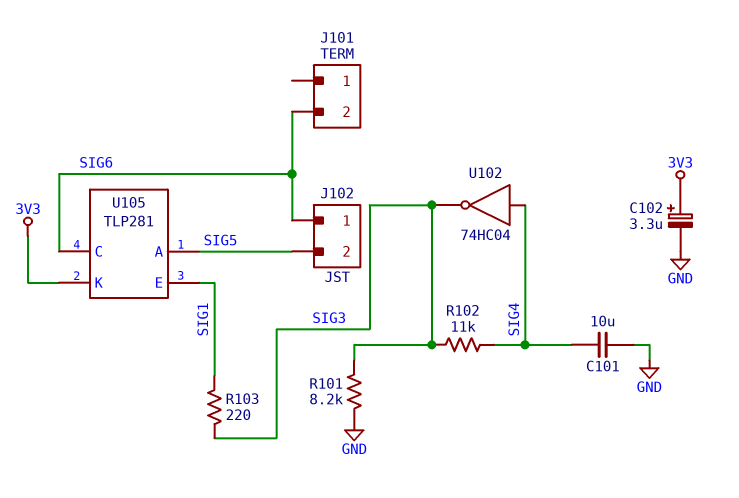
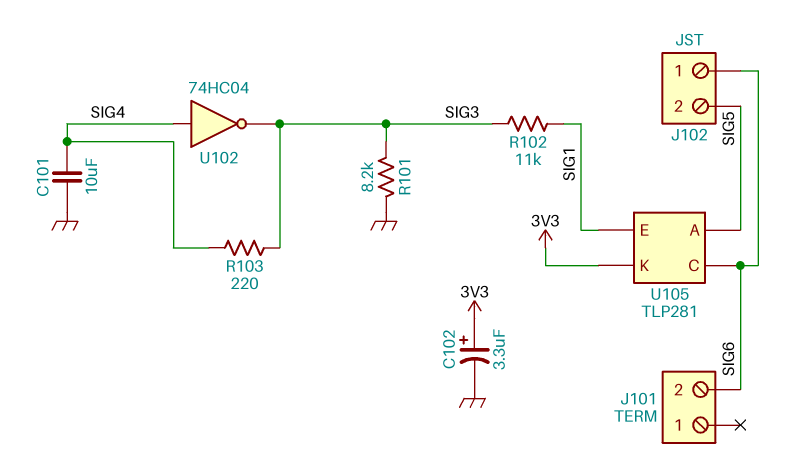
R102: 11k (SIG3, SIG4) -> 11k (SIG1, SIG3)
R103: 220 (SIG1, SIG3) -> 220 (SIG3, SIG4)

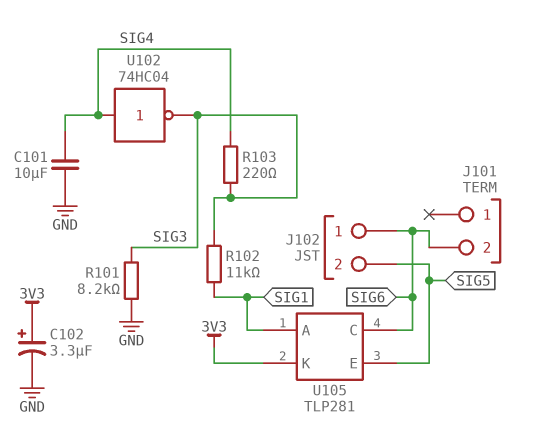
U105 pin A: SIG5 -> SIG1
U105 pin E: SIG1 -> SIG5

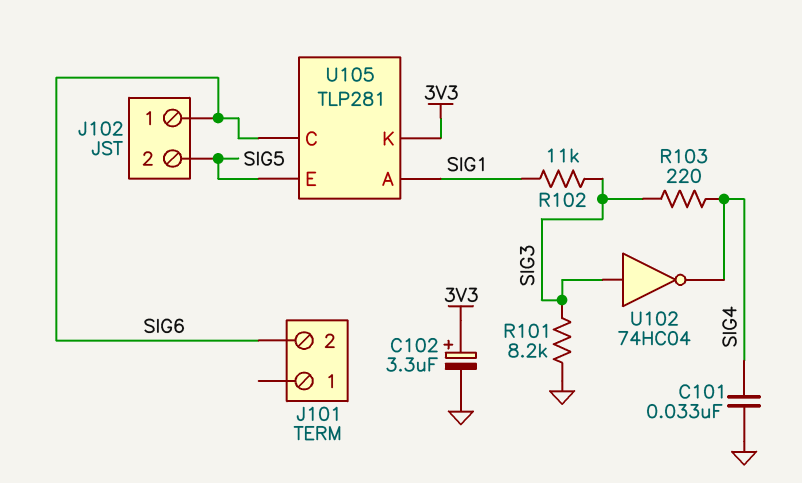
C101: 10uF (GND, SIG4) -> 33nF (GND, SIG4)
U102: NOT 74HC04 (in SIG4, out SIG3) -> NOT 74HC04 (in SIG3, out SIG4)

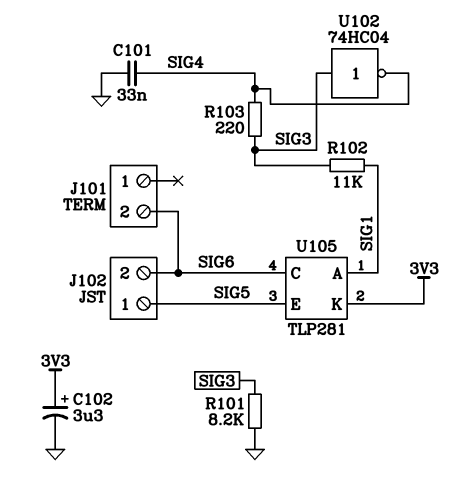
J102 pin 1: SIG6 -> SIG5
J102 pin 2: SIG5 -> SIG6

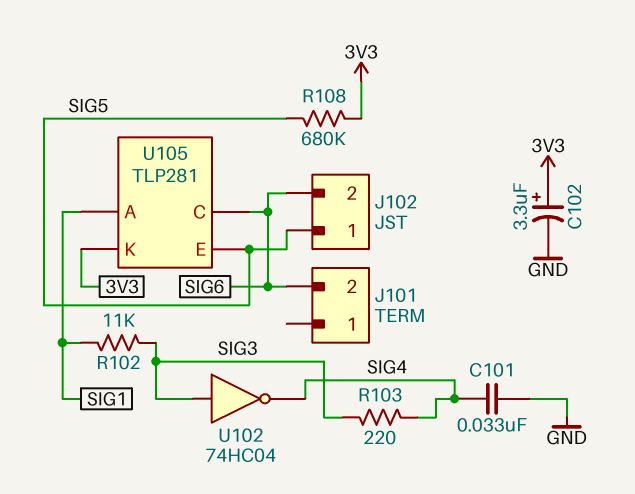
R101: 8.2k (GND, SIG3) -> none
R108: none -> 680k (3V3, SIG5)

